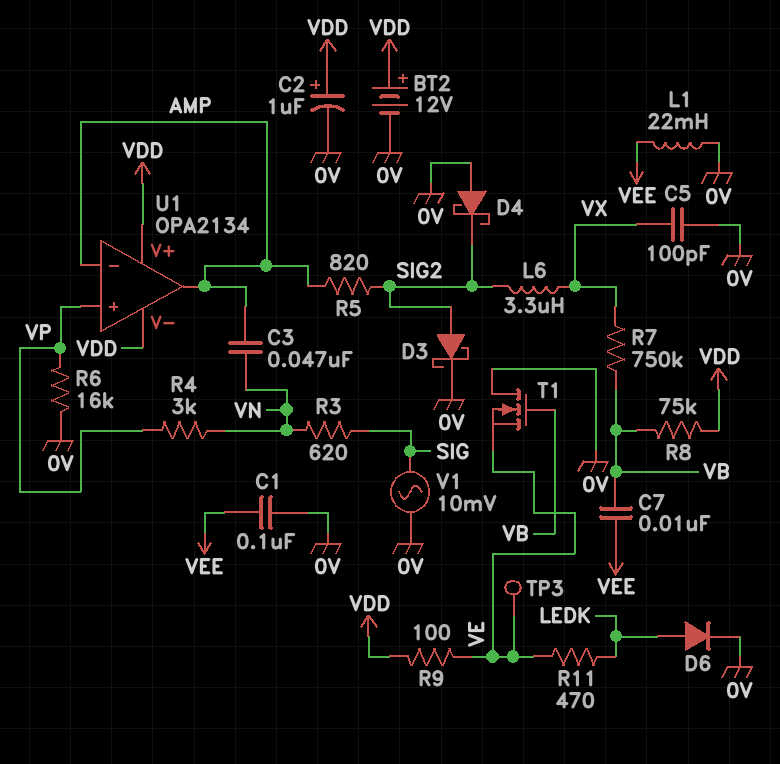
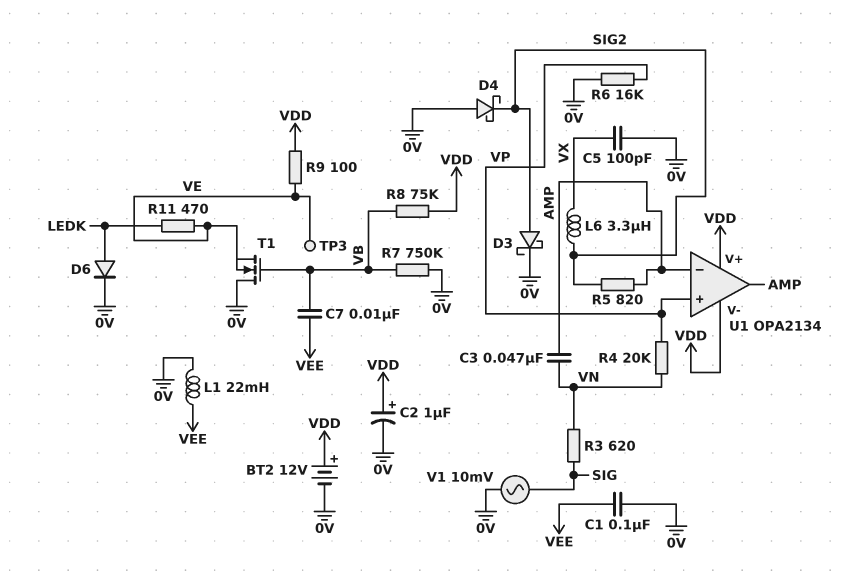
R4: 3k (VN, VP) -> 20k (VN, VP)
R7: 750k (VB, VX) -> 750k (0V, VB)

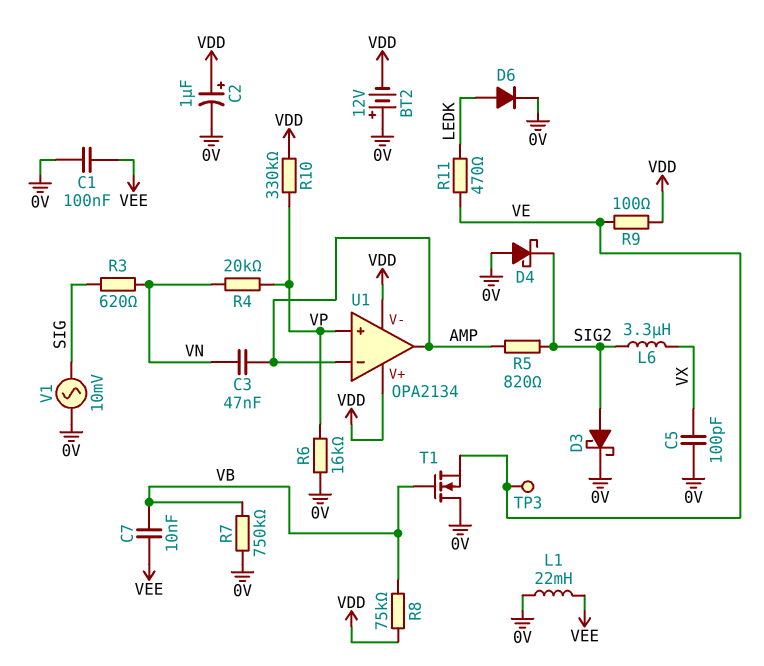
BT2: 12V (plus VDD, minus 0V) -> 12V (plus 0V, minus VDD)
R10: none -> 330k (VDD, VP)

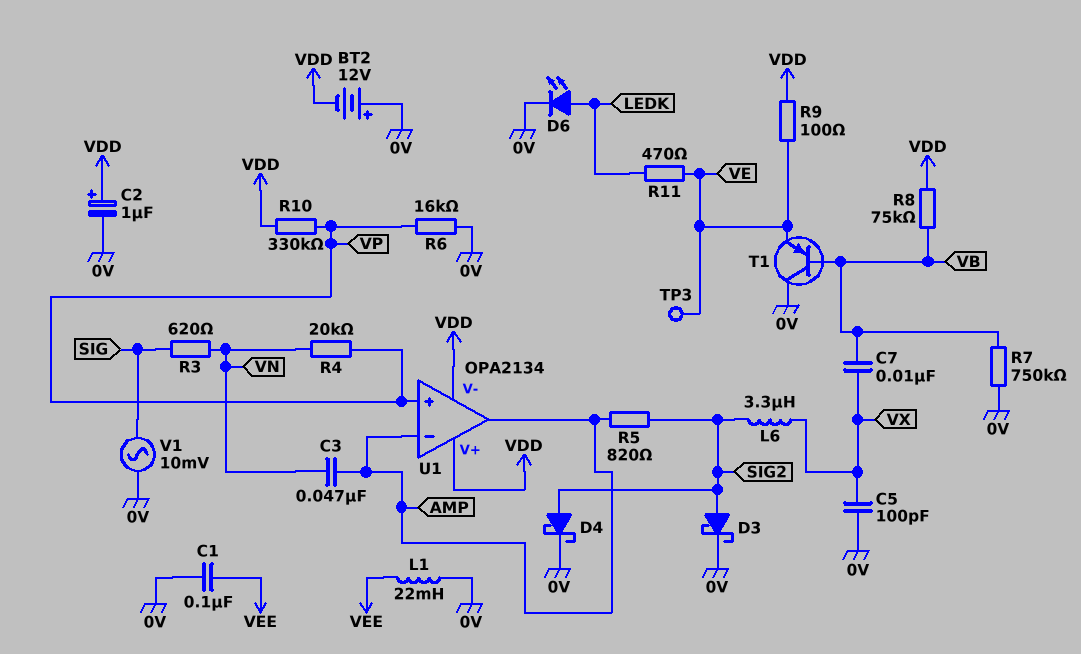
C7: 10nF (VB, VEE) -> 10nF (VB, VX)
D4: schottky (A 0V, K SIG2) -> schottky (A SIG2, K 0V)
D6: diode (A LEDK, K 0V) -> LED (A LEDK, K 0V)
T1: NMOS (G VB, D 0V, S VE) -> PNP (B VB, C 0V, E VE)

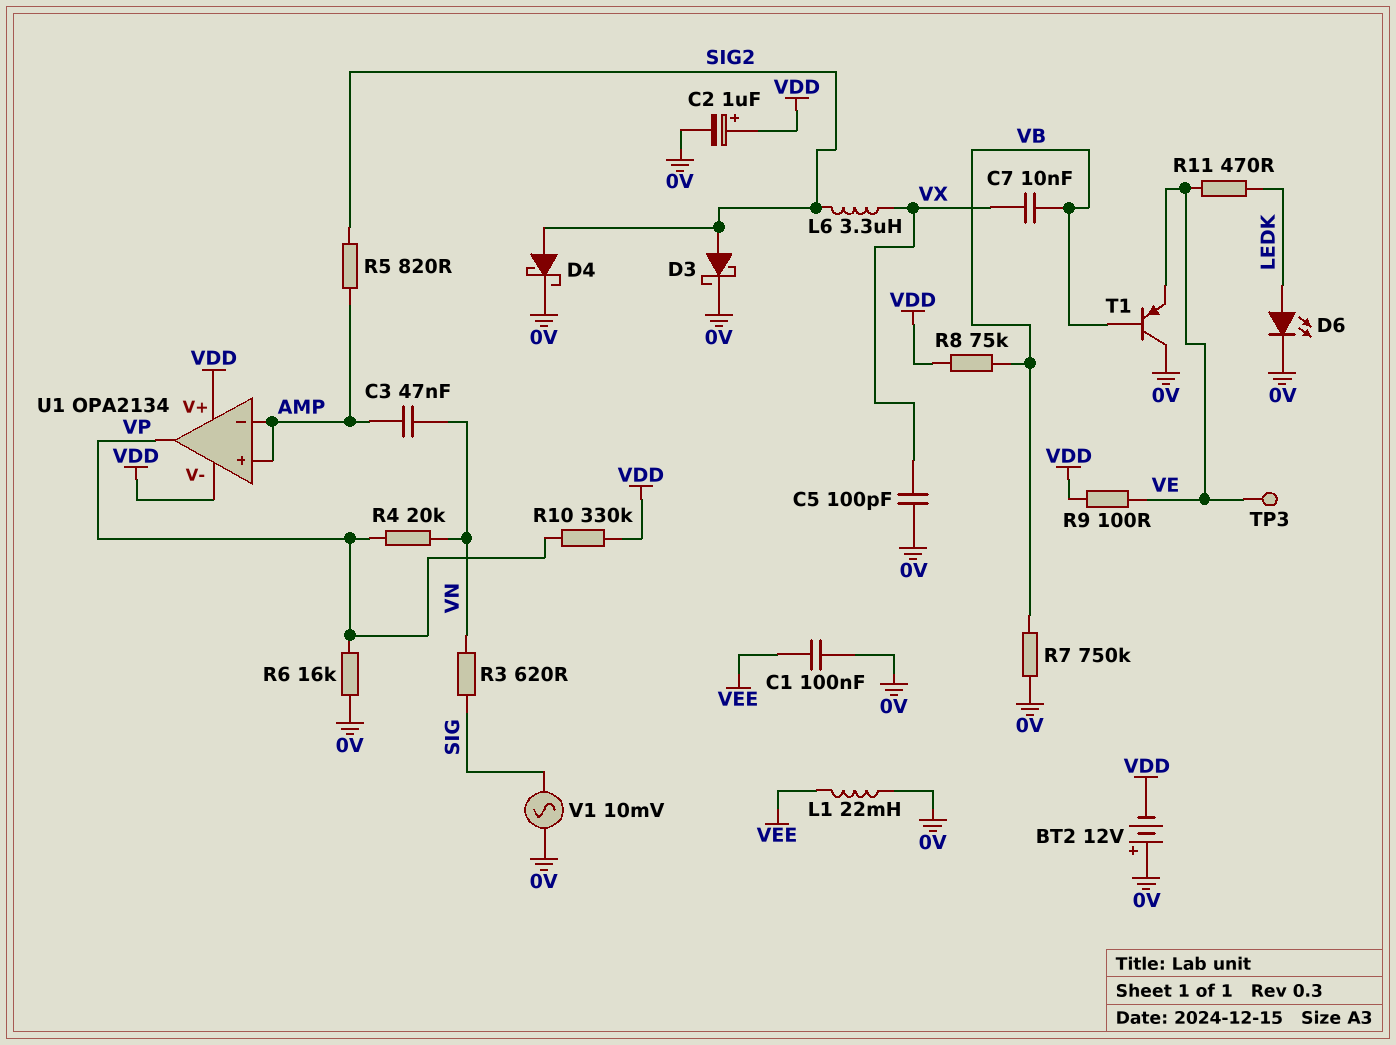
U1 pin in+: VP -> AMP
U1 pin out: AMP -> VP

